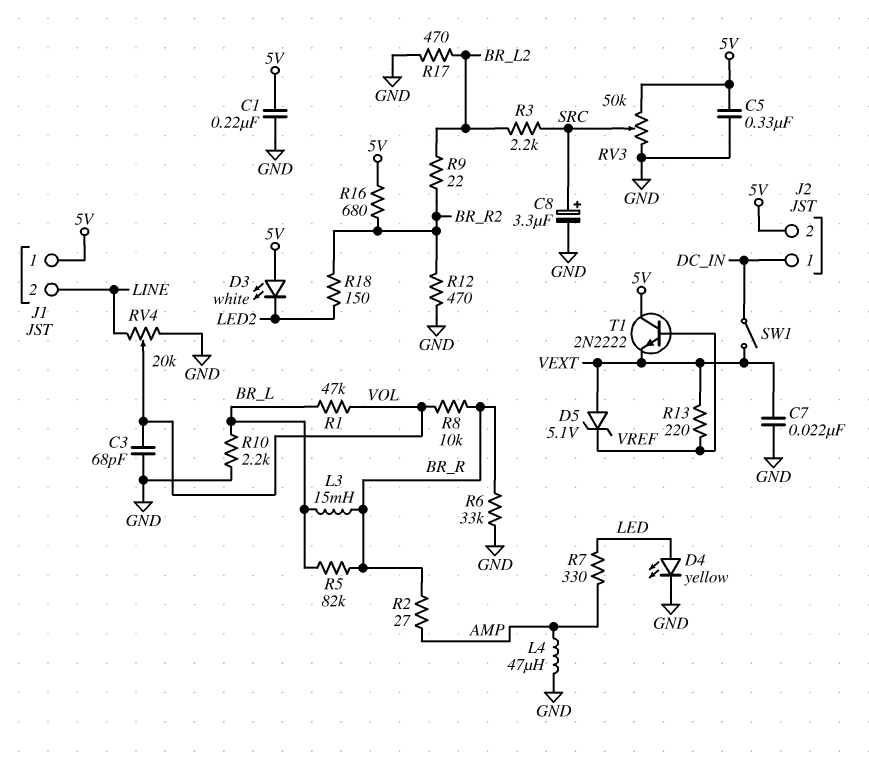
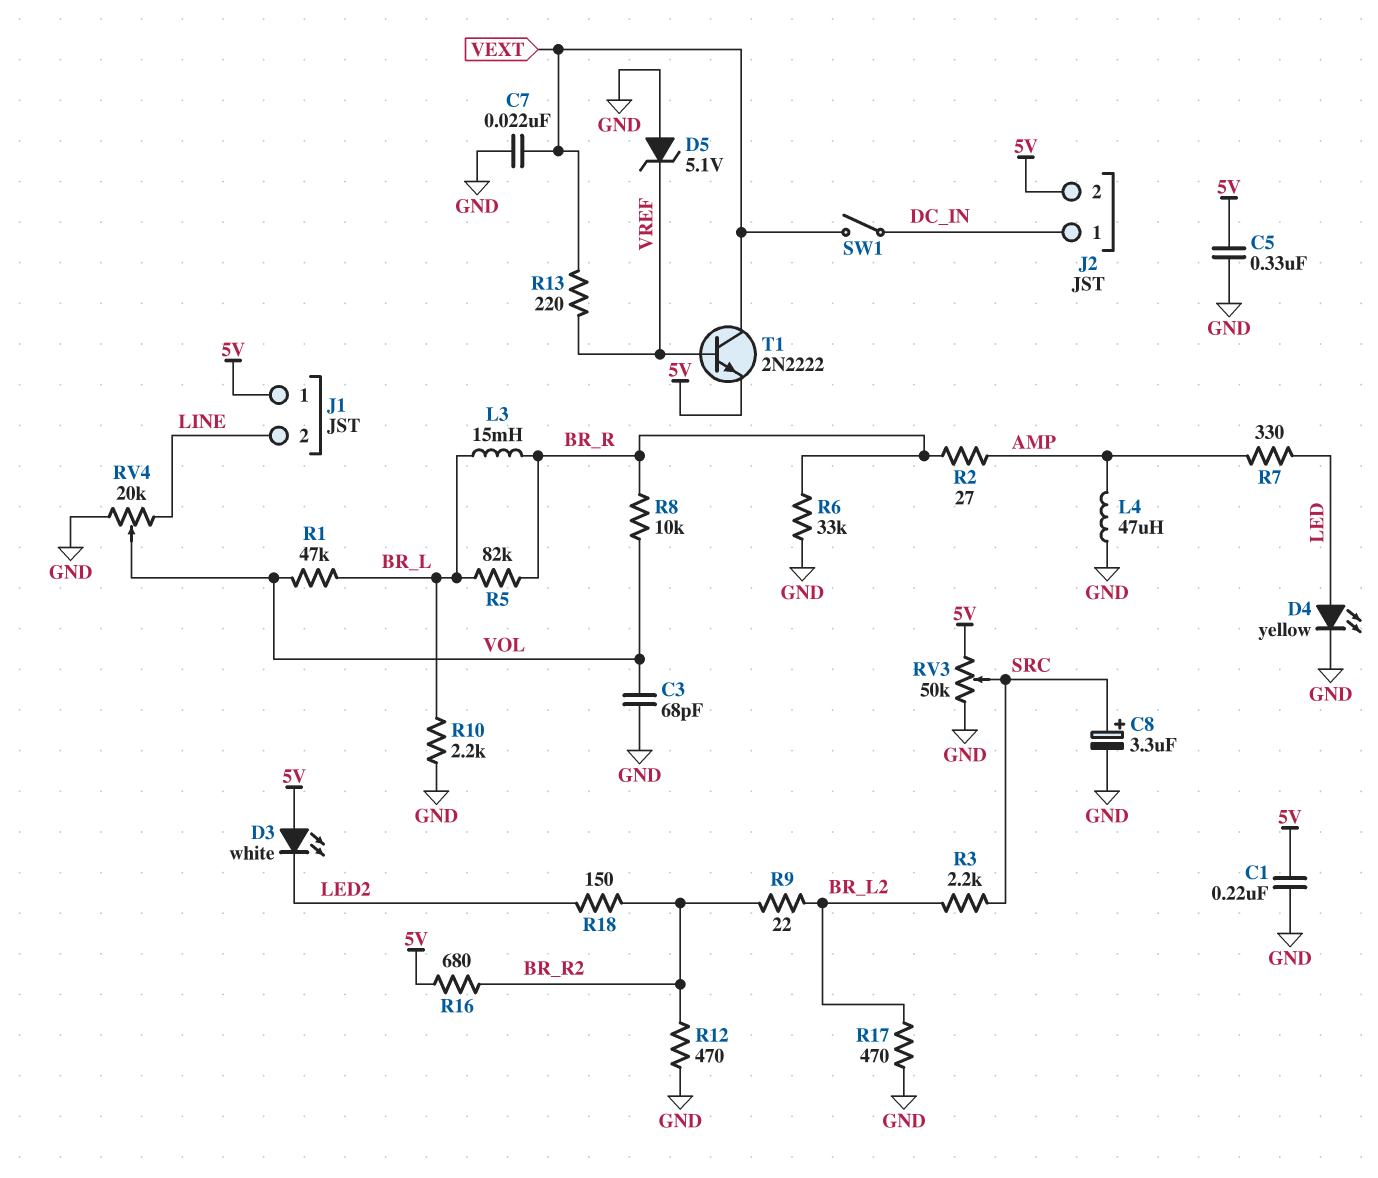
D5: zener 5.1V (A VEXT, K VREF) -> zener 5.1V (A GND, K VREF)
T1: NPN 2N2222 (B VREF, C 5V, E VEXT) -> NPN 2N2222 (B VREF, C VEXT, E 5V)

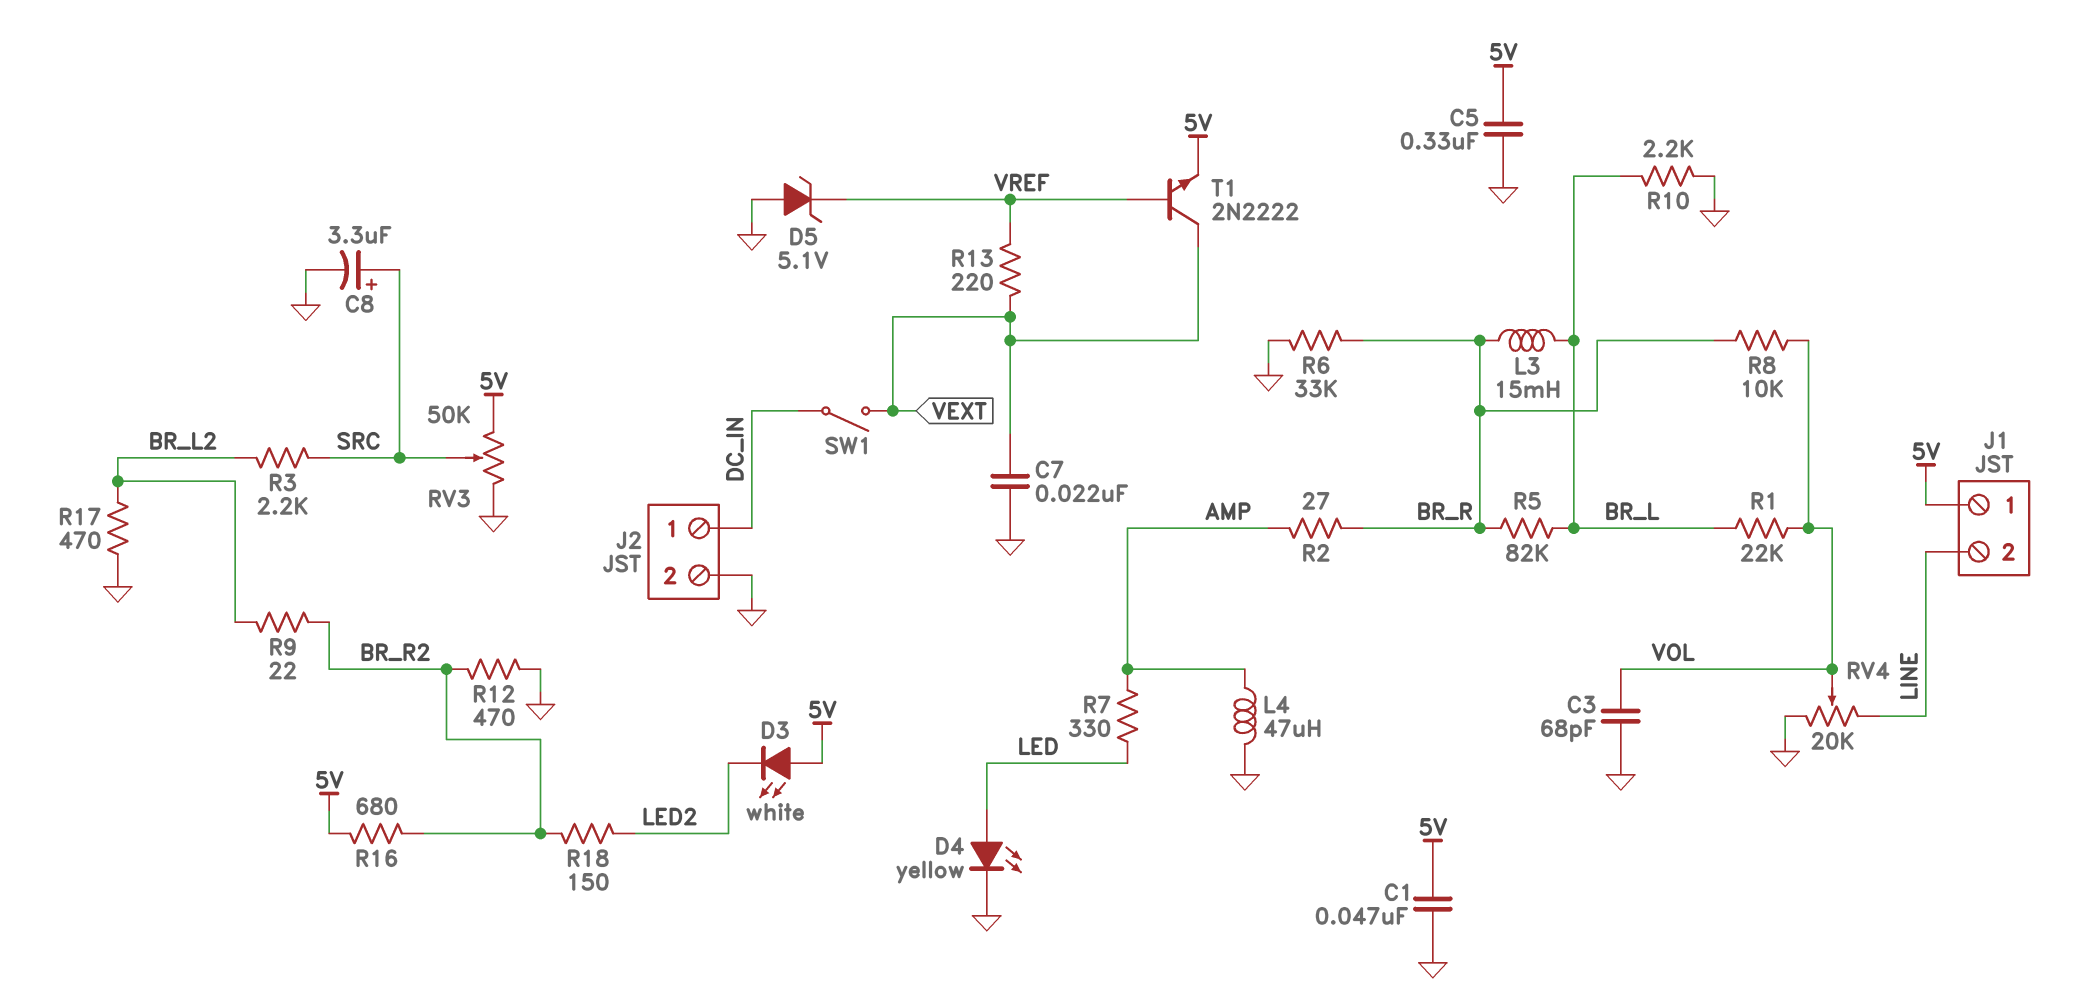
C1: 220nF (5V, GND) -> 47nF (5V, GND)
J2 pin 2: 5V -> GND
R1: 47k (BR_L, VOL) -> 22k (BR_L, VOL)

